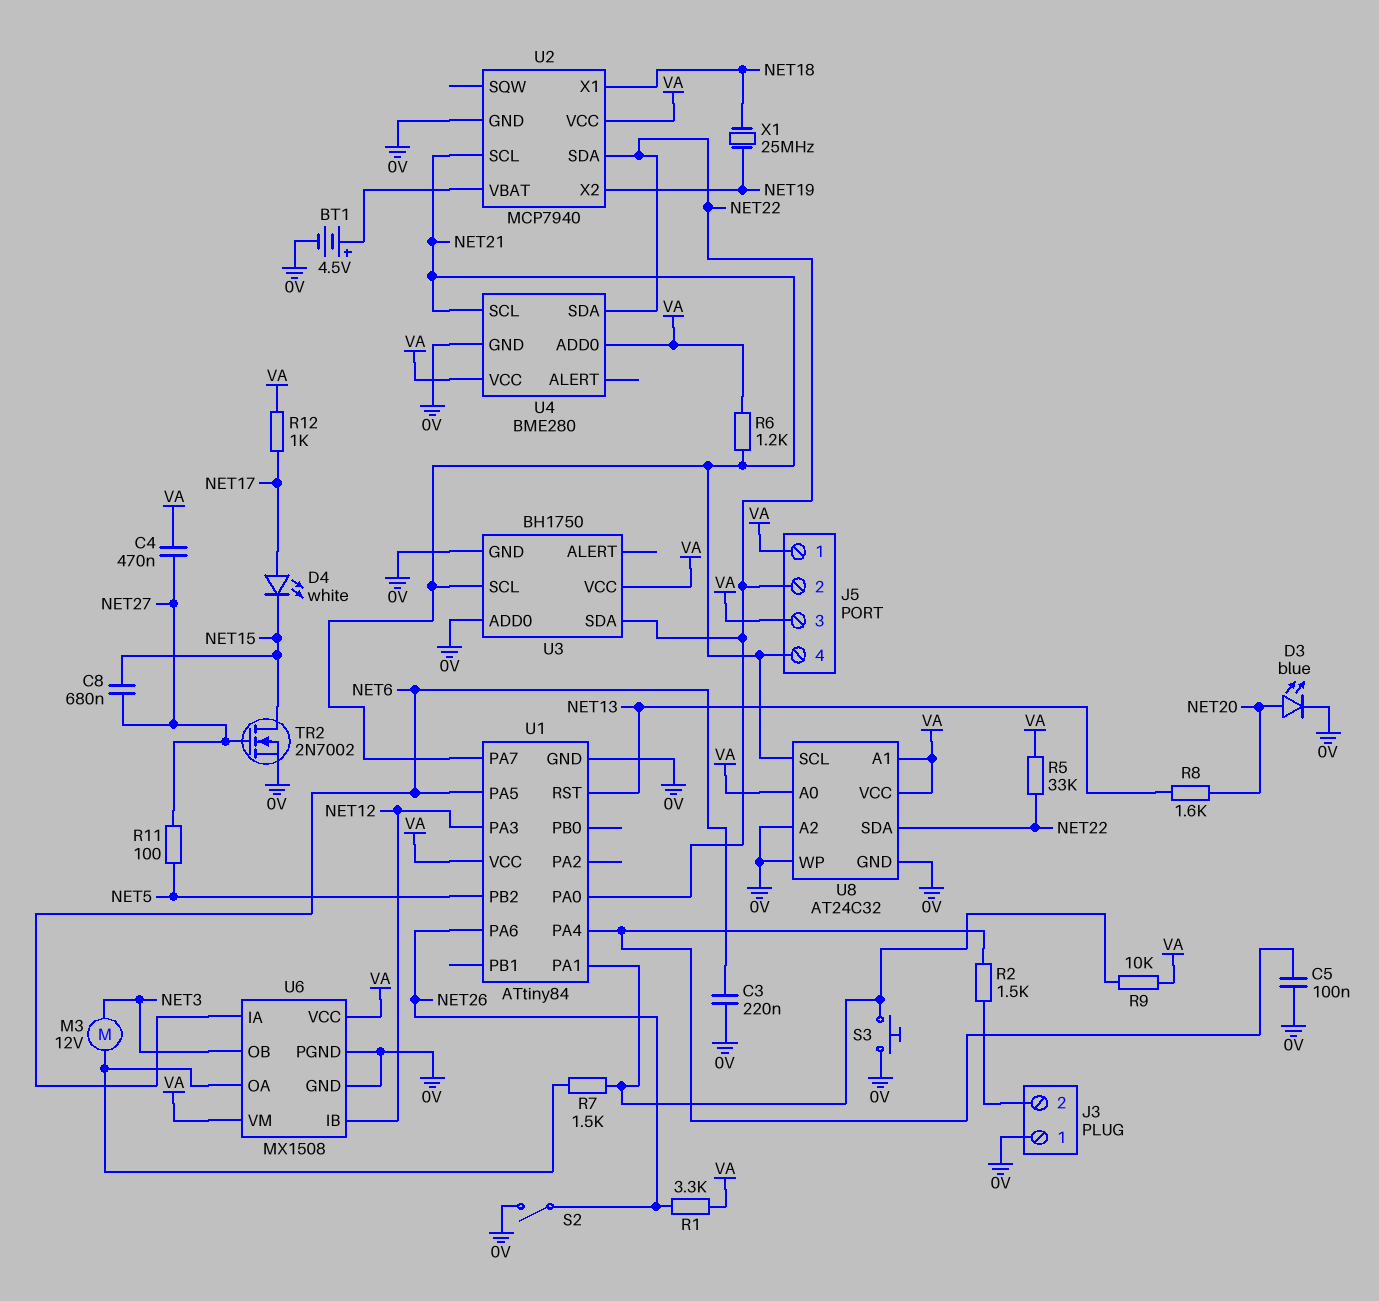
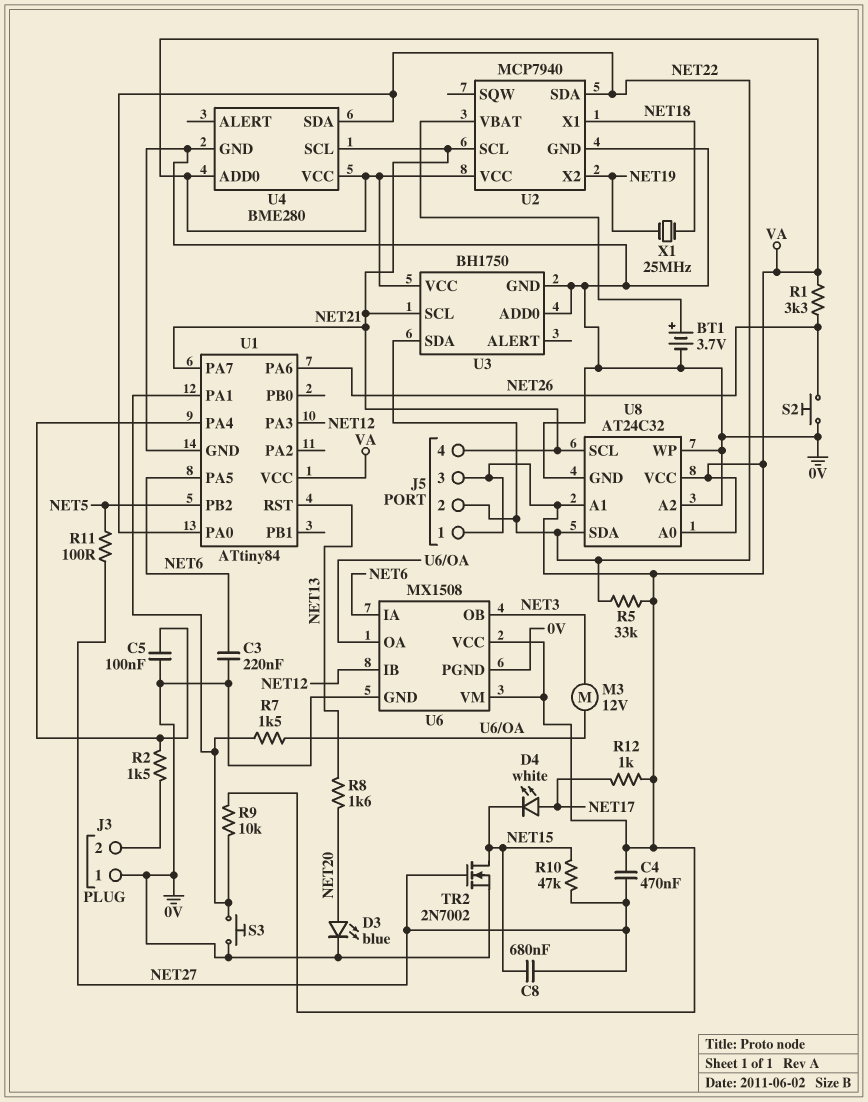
BT1: 4.5V (plus U2/VBAT, minus 0V) -> 3.7V (plus U2/VBAT, minus 0V)
R6: 1.2k (NET21, VA) -> none
R10: none -> 47k (NET15, NET27)
S2: switch (0V, NET26) -> button (0V, NET26)

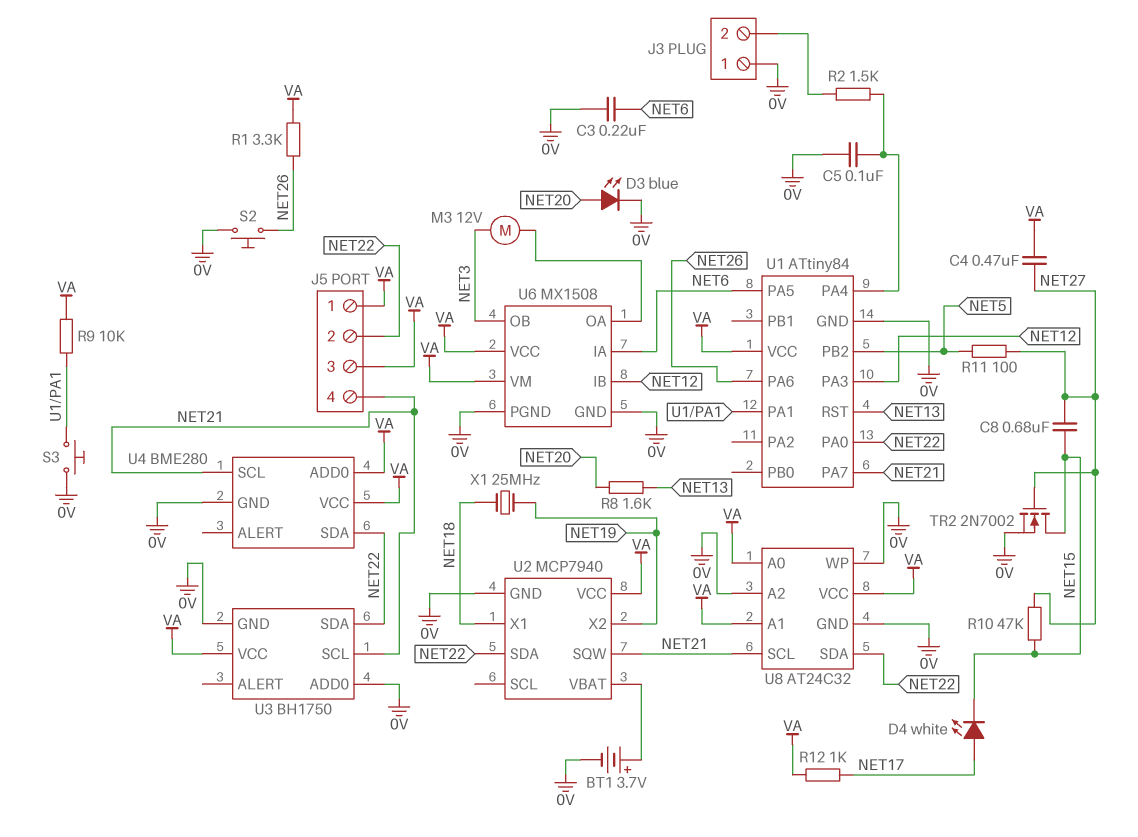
R5: 33k (NET22, VA) -> none
R7: 1.5k (U1/PA1, U6/OA) -> none
U2 pin SCL: NET21 -> none
U2 pin SQW: none -> NET21

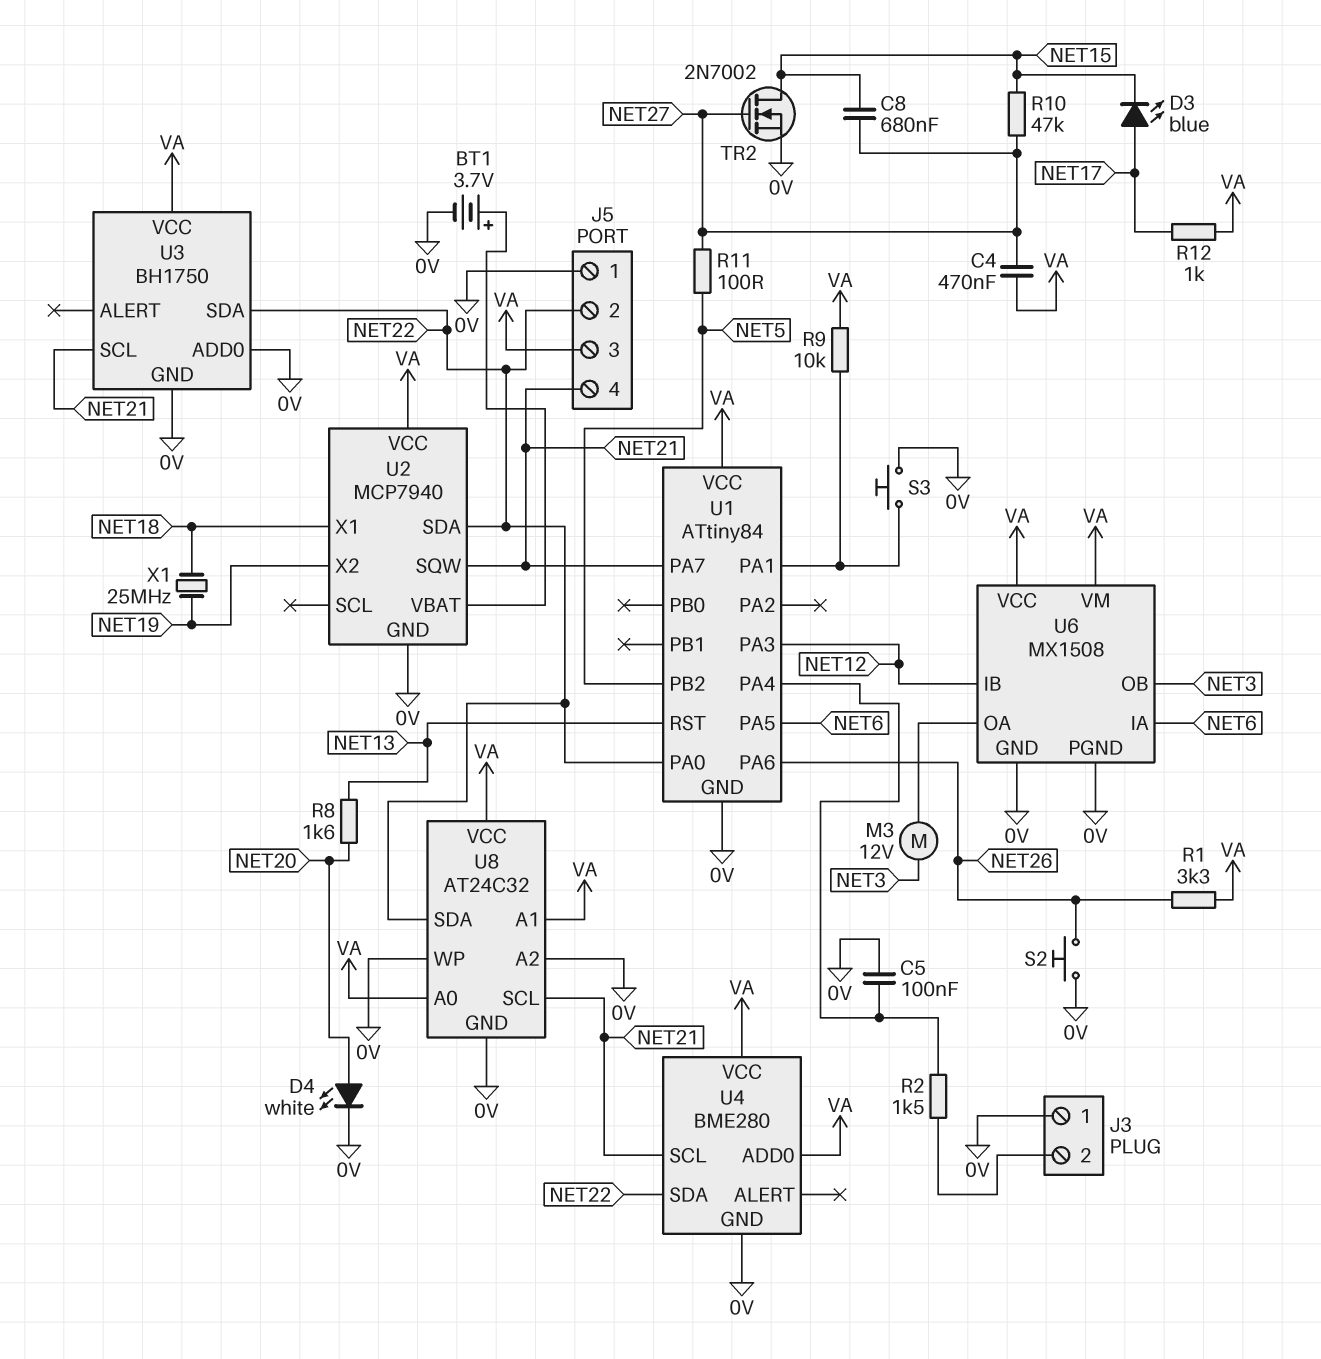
C3: 220nF (0V, NET6) -> none
D3: LED blue (A NET20, K 0V) -> LED blue (A NET17, K NET15)
D4: LED white (A NET17, K NET15) -> LED white (A NET20, K 0V)
J5 pin 1: VA -> 0V

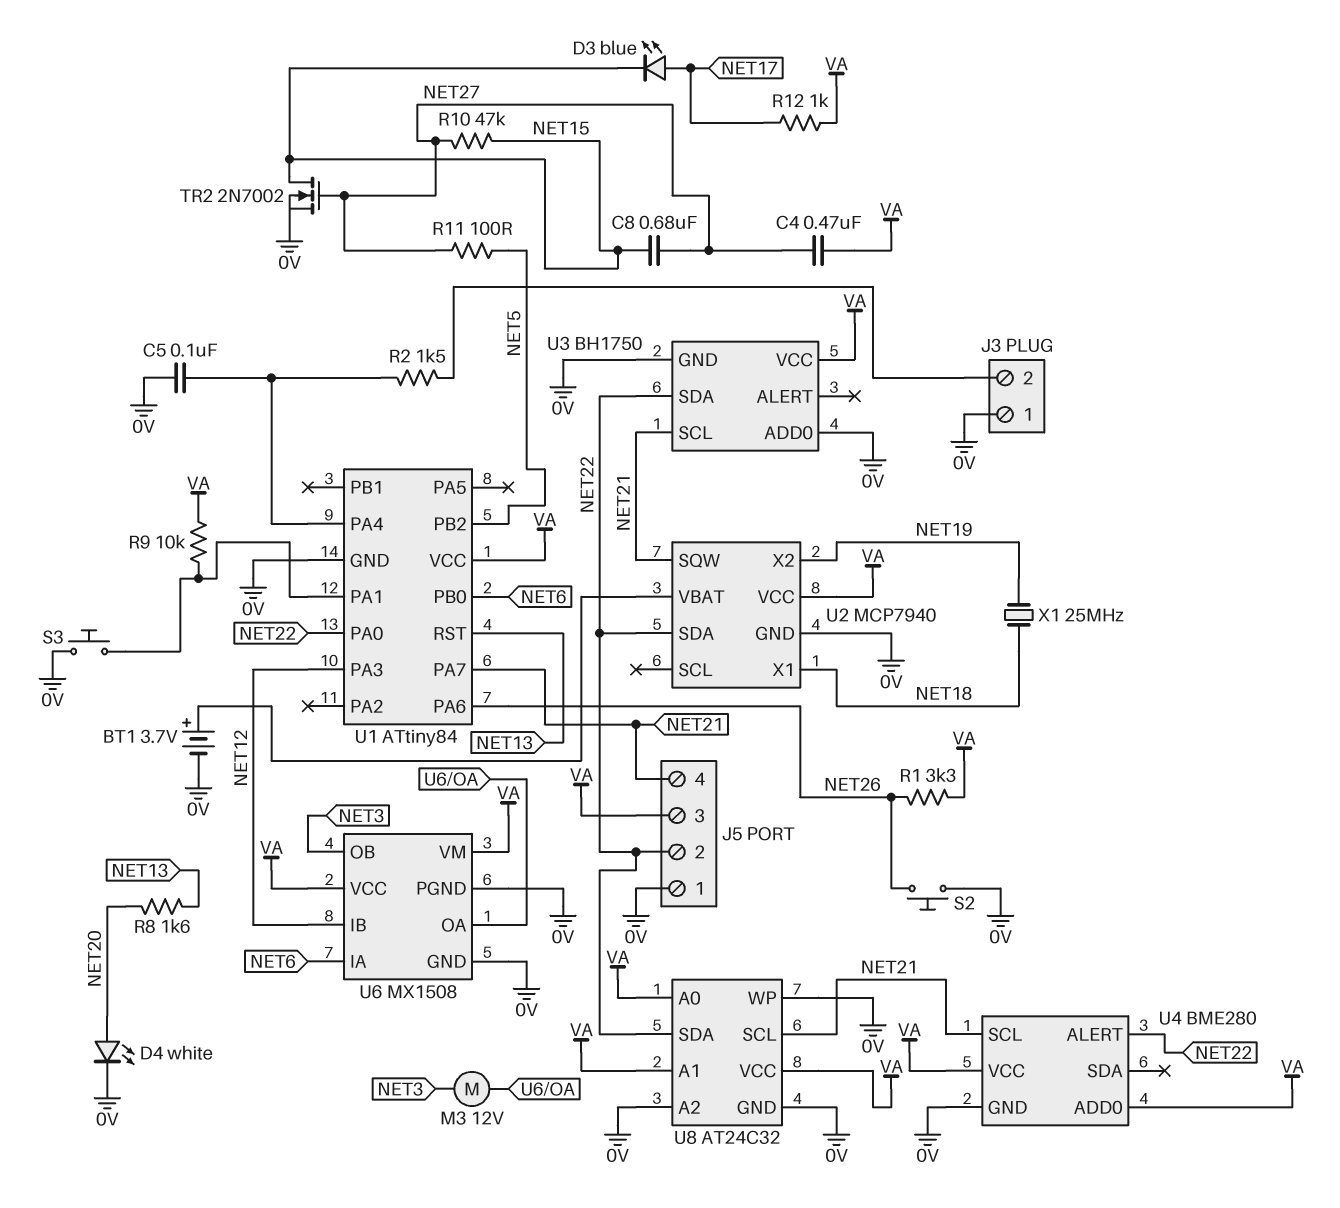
U1 pin PA5: NET6 -> none
U1 pin PB0: none -> NET6
U4 pin ALERT: none -> NET22
U4 pin SDA: NET22 -> none

